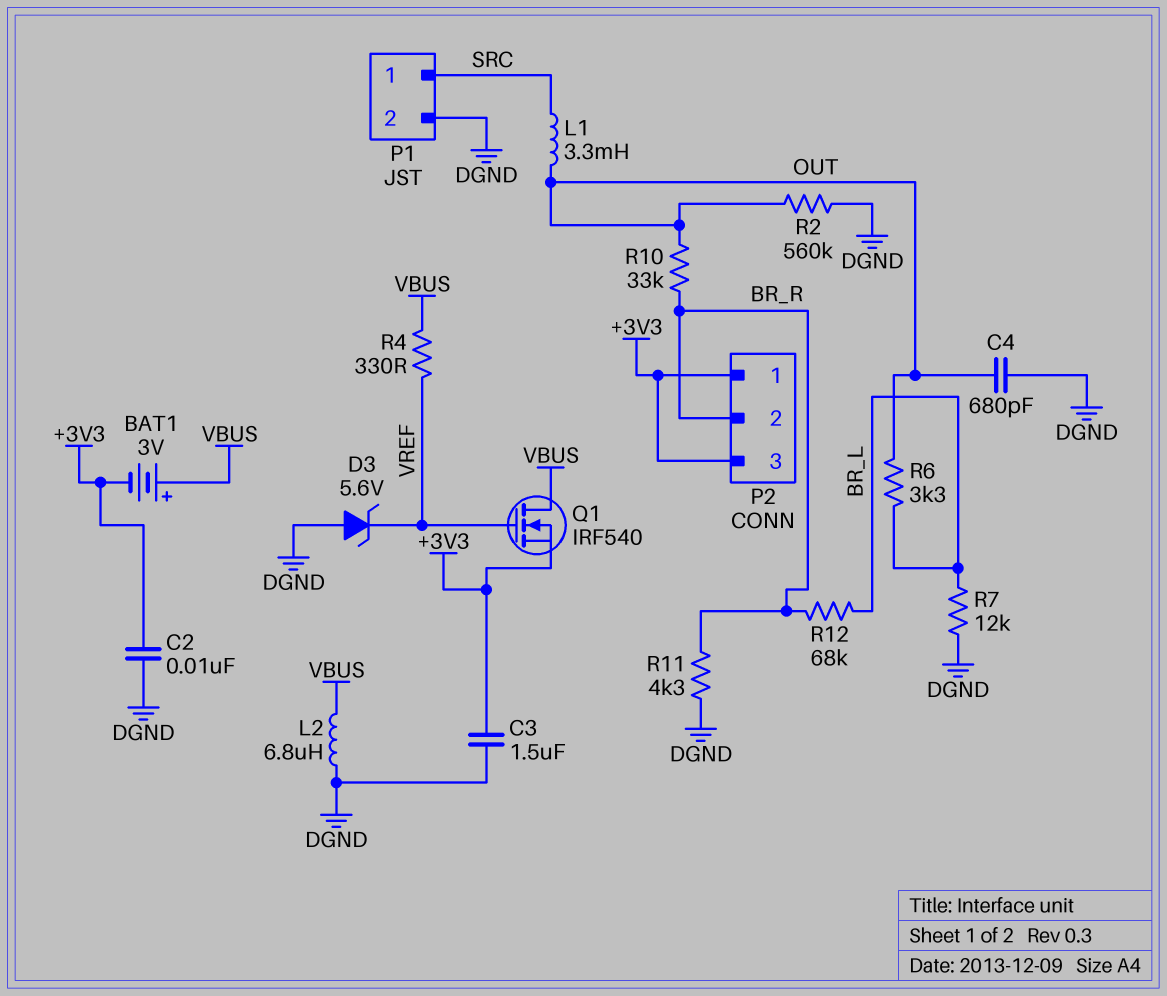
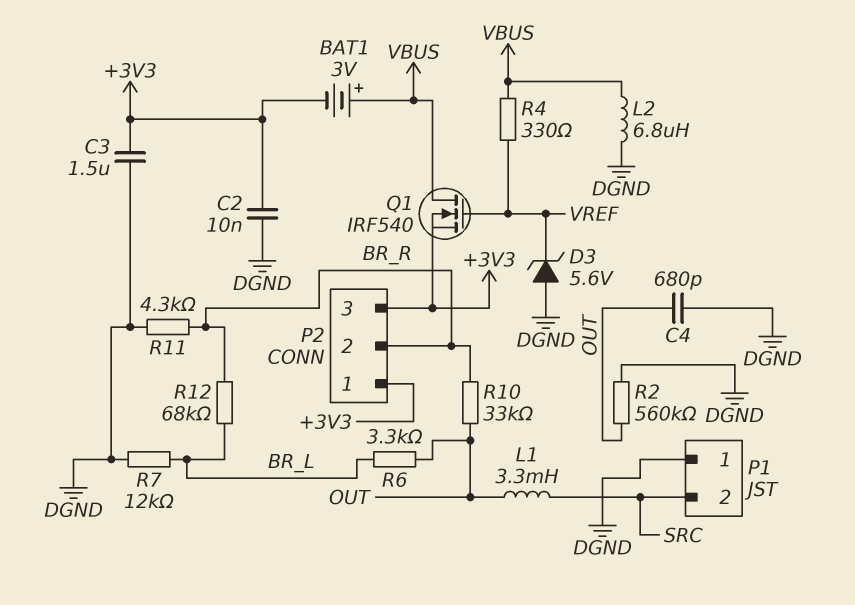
P1 pin 1: SRC -> DGND
P1 pin 2: DGND -> SRC

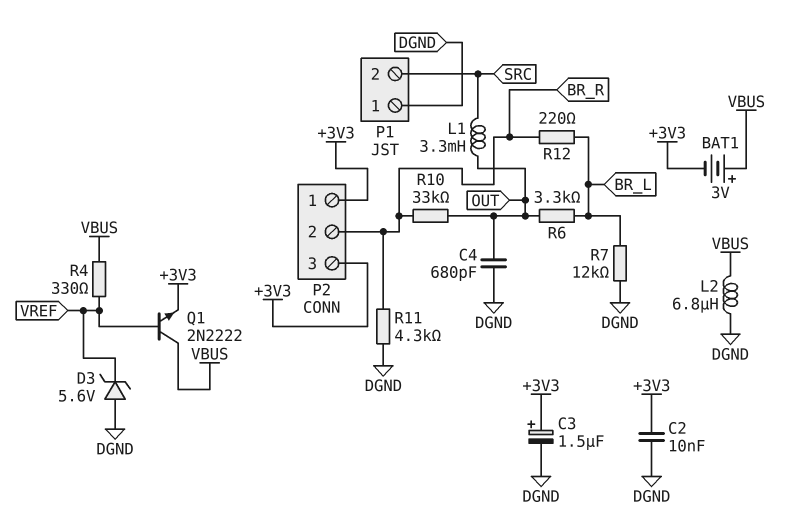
C3: 1.5uF (+3V3, DGND) -> 1.5uF (plus +3V3, minus DGND)
Q1: NMOS IRF540 (G VREF, D VBUS, S +3V3) -> NPN 2N2222 (B VREF, C VBUS, E +3V3)
R2: 560k (DGND, OUT) -> none
R12: 68k (BR_L, BR_R) -> 220 (BR_L, BR_R)

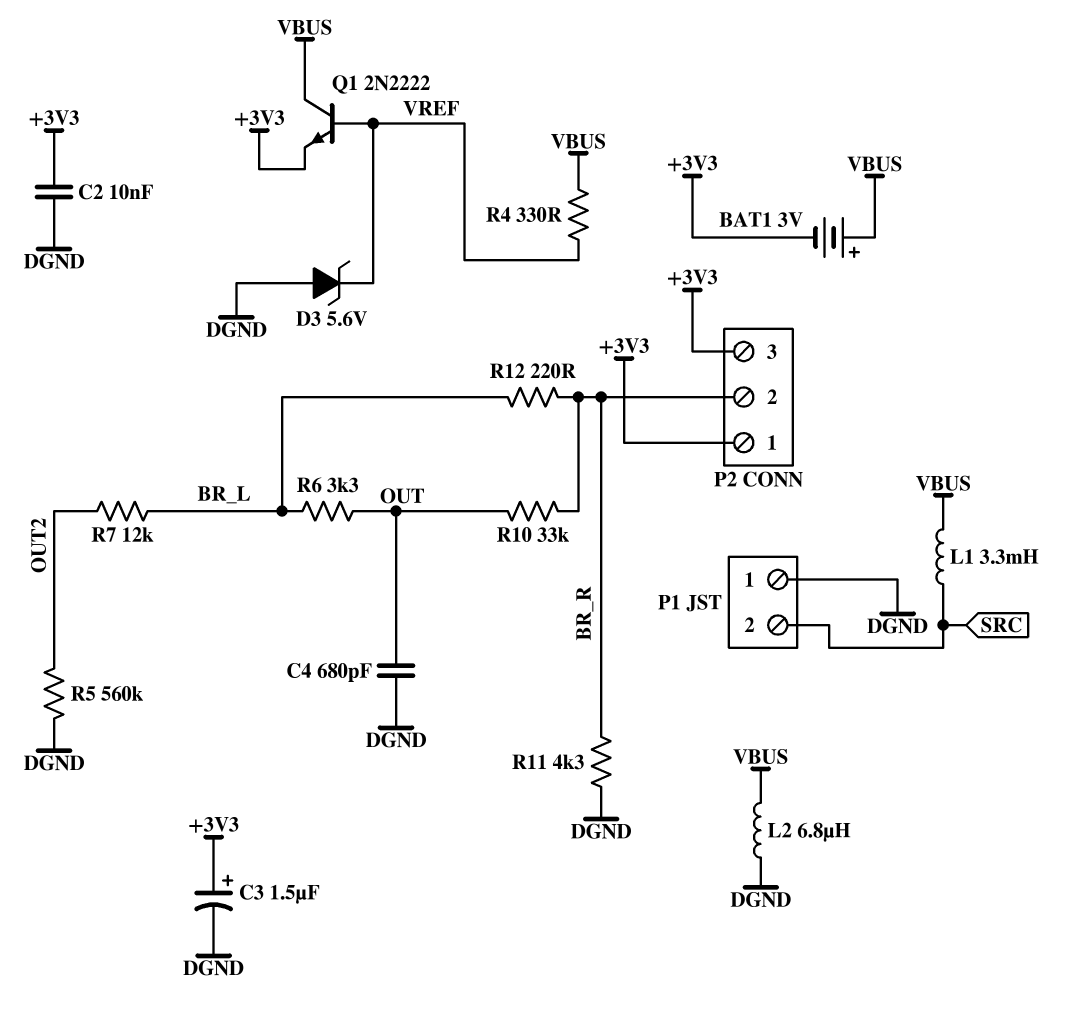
L1: 3.3mH (OUT, SRC) -> 3.3mH (SRC, VBUS)
R5: none -> 560k (DGND, OUT2)
R7: 12k (BR_L, DGND) -> 12k (BR_L, OUT2)

